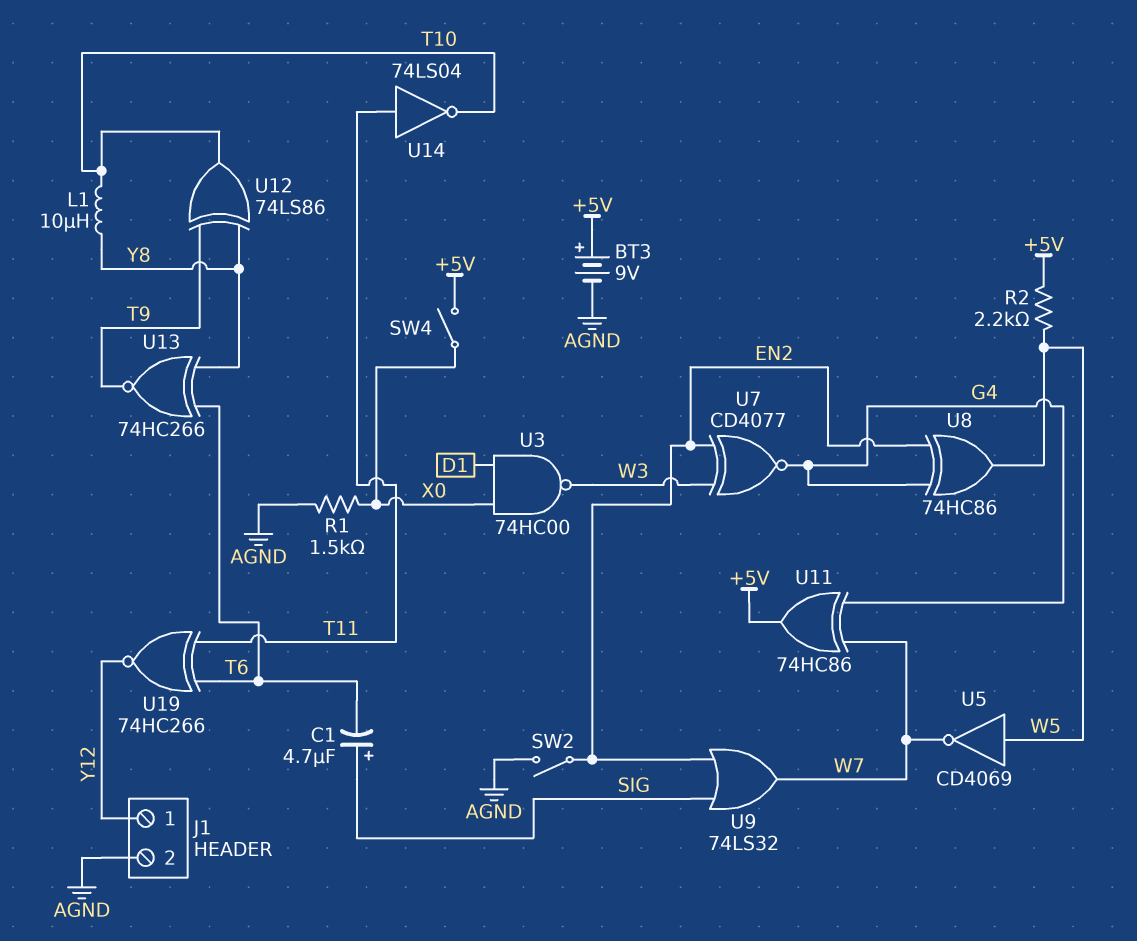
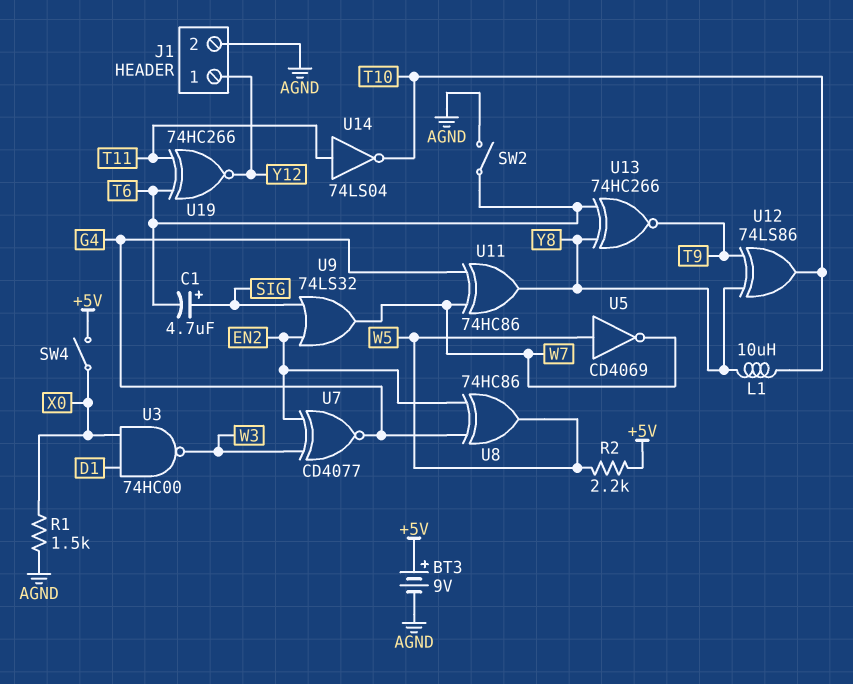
SW2: switch (AGND, EN2) -> switch (AGND, T6)
U11: XOR 74HC86 (in G4, in W7, out +5V) -> XOR 74HC86 (in G4, in W7, out Y8)

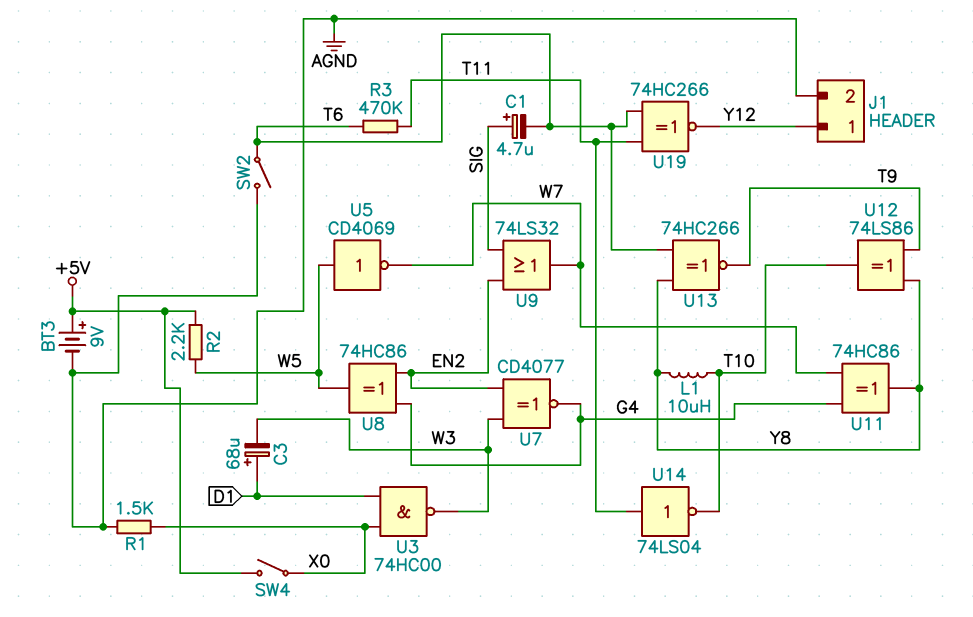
C3: none -> 68uF (plus D1, minus W3)
R3: none -> 470k (T6, T11)

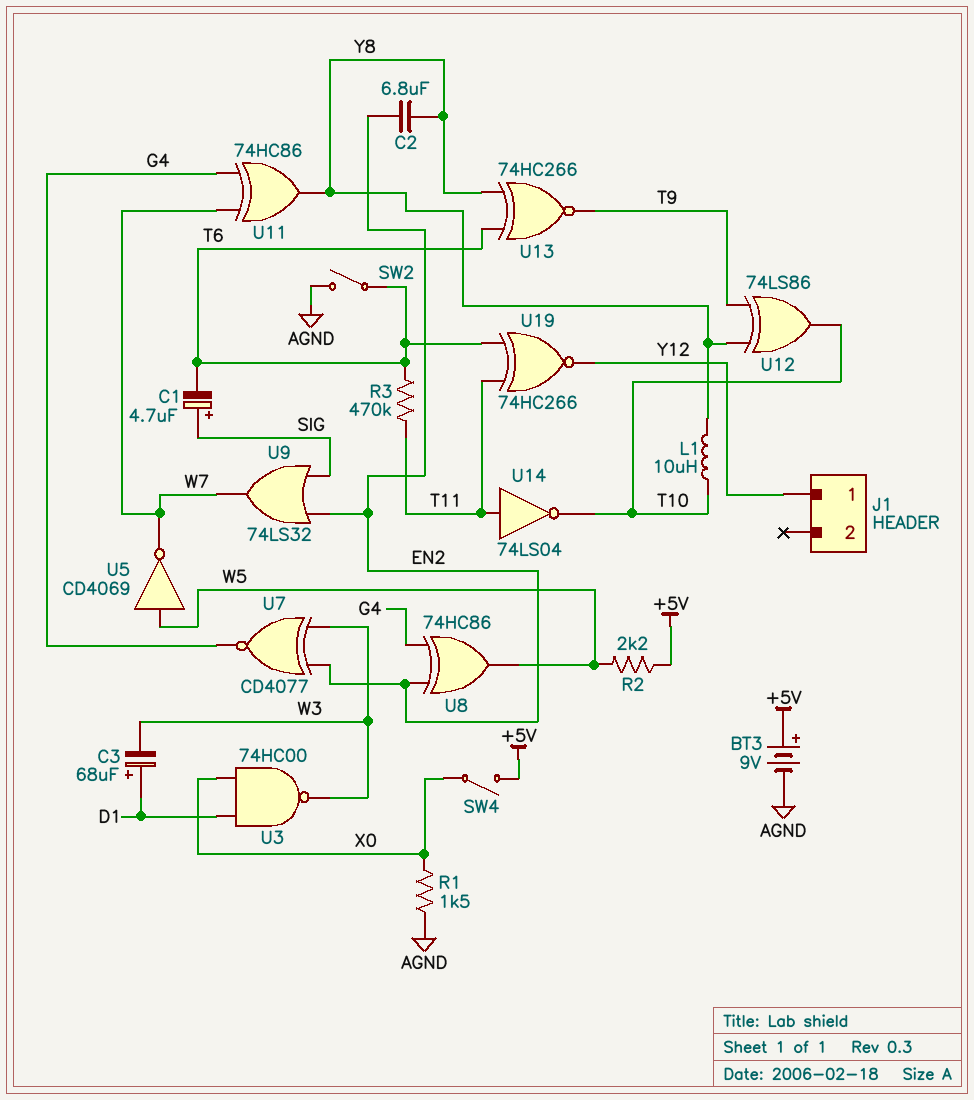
C2: none -> 6.8uF (EN2, Y8)
J1 pin 2: AGND -> none

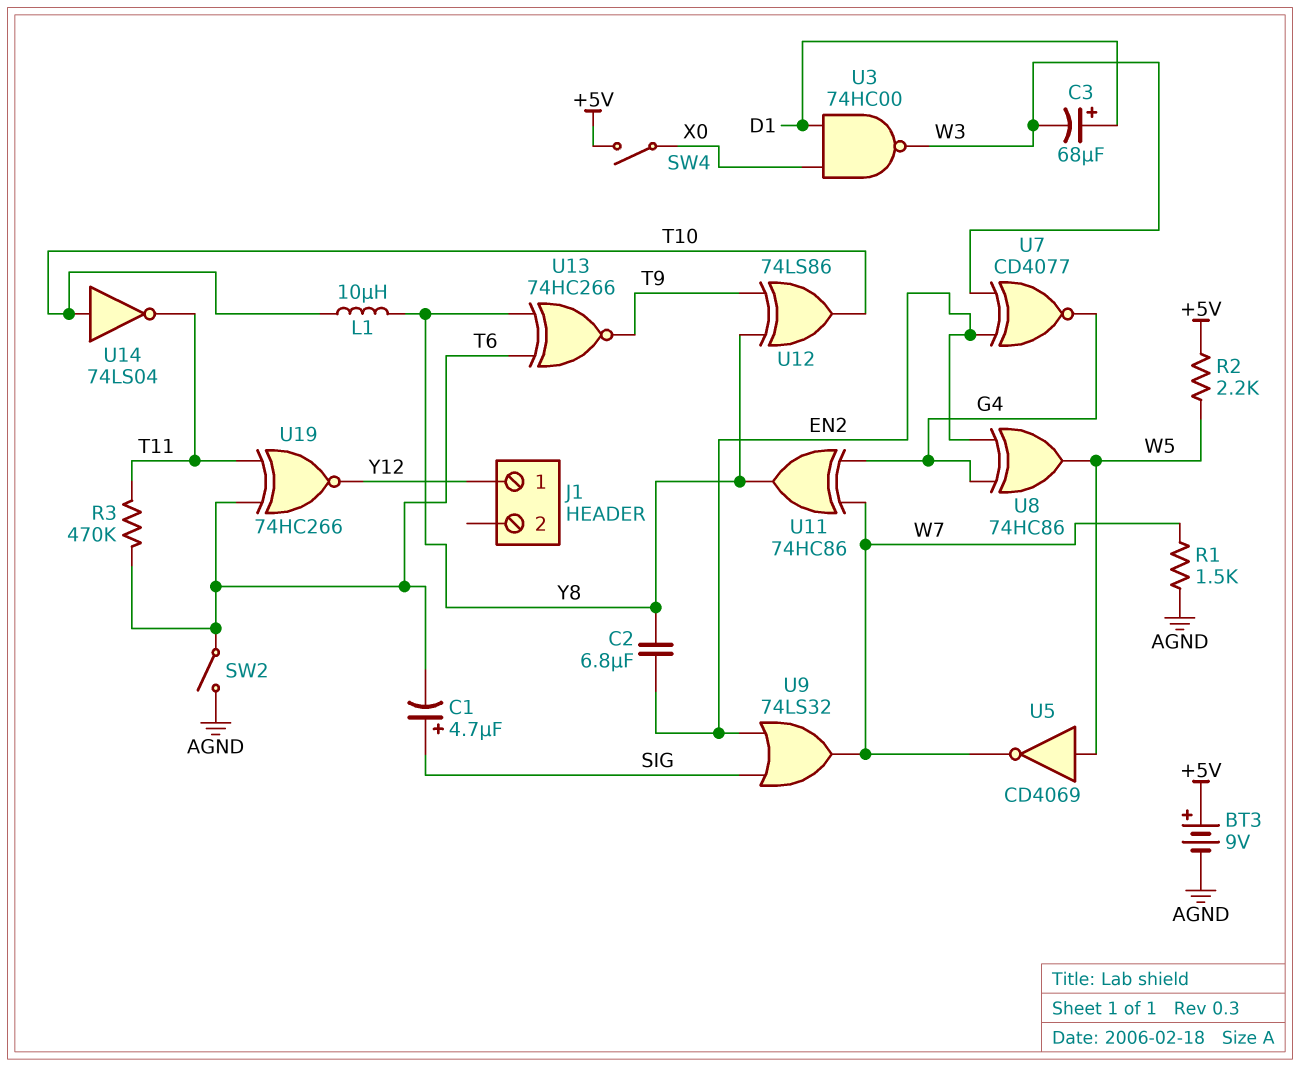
R1: 1.5k (AGND, X0) -> 1.5k (AGND, W7)
U14: NOT 74LS04 (in T11, out T10) -> NOT 74LS04 (in T10, out T11)

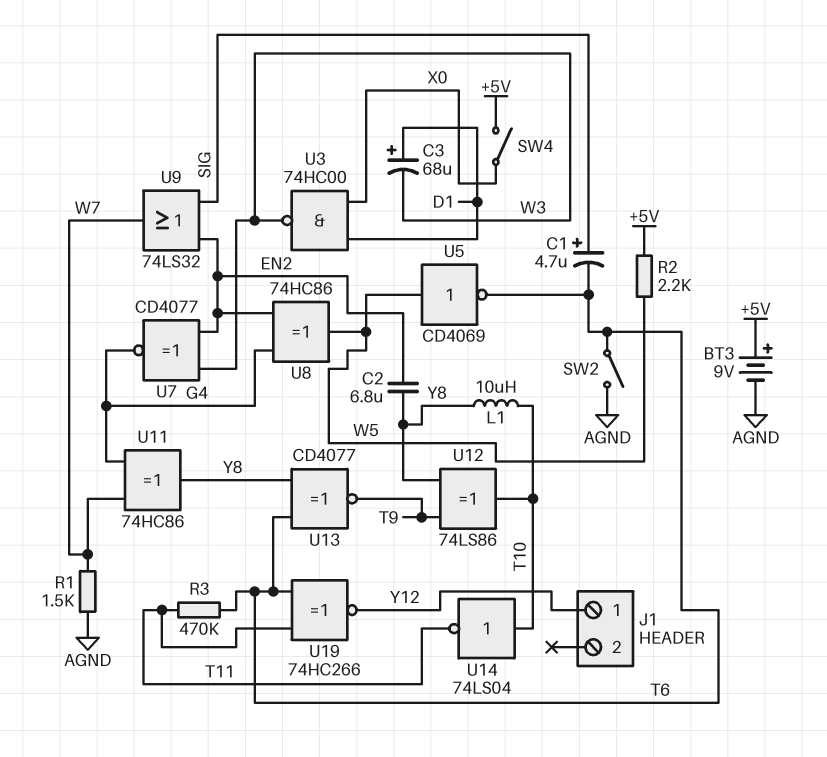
U5: NOT CD4069 (in W5, out W7) -> NOT CD4069 (in W5, out T6)
U13: XNOR 74HC266 (in T6, in Y8, out T9) -> XNOR CD4077 (in T6, in Y8, out T9)

